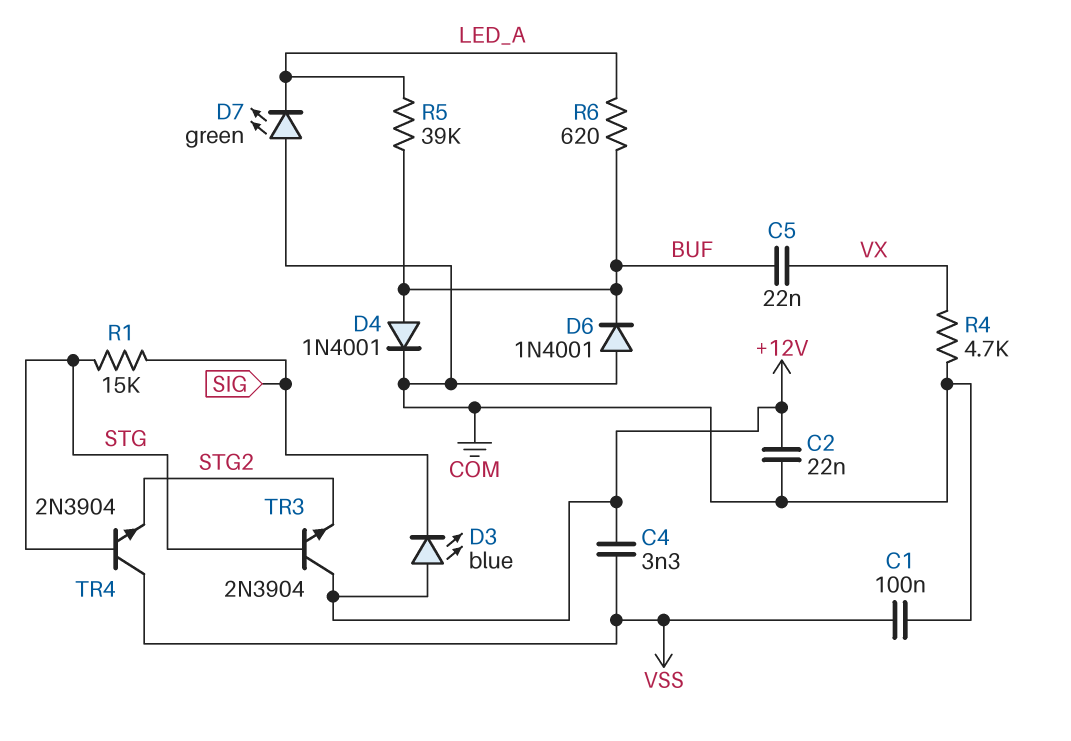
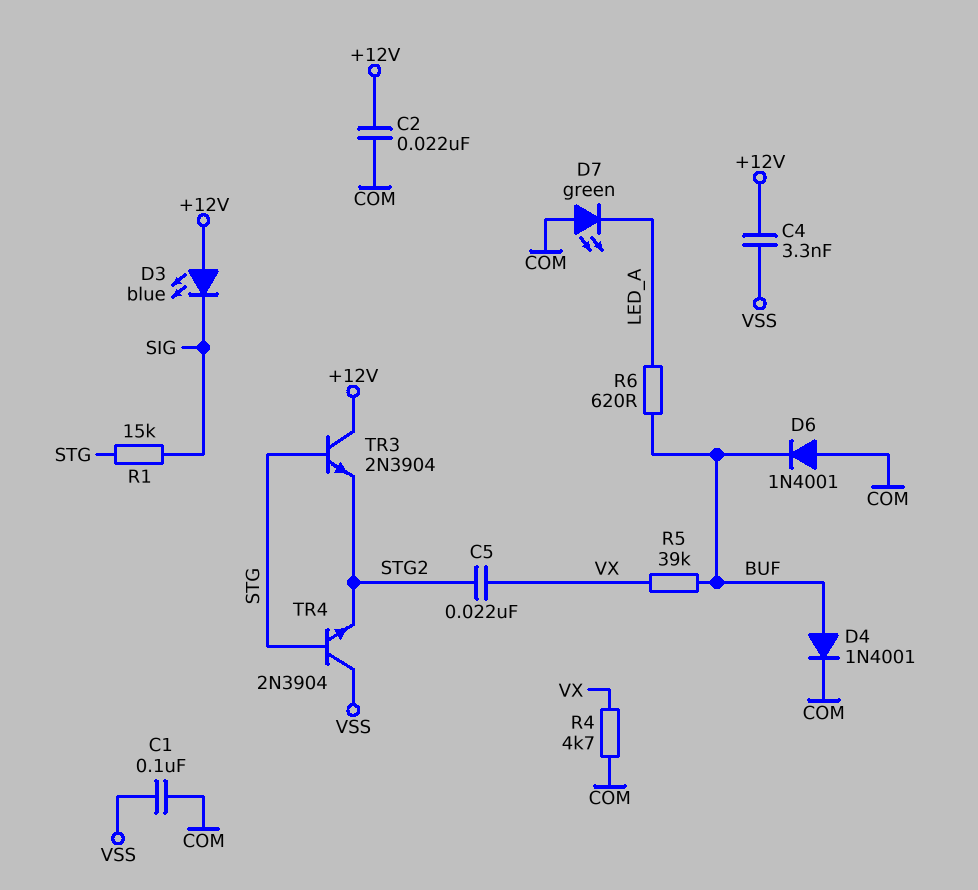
C5: 22nF (BUF, VX) -> 22nF (STG2, VX)
R5: 39k (BUF, LED_A) -> 39k (BUF, VX)

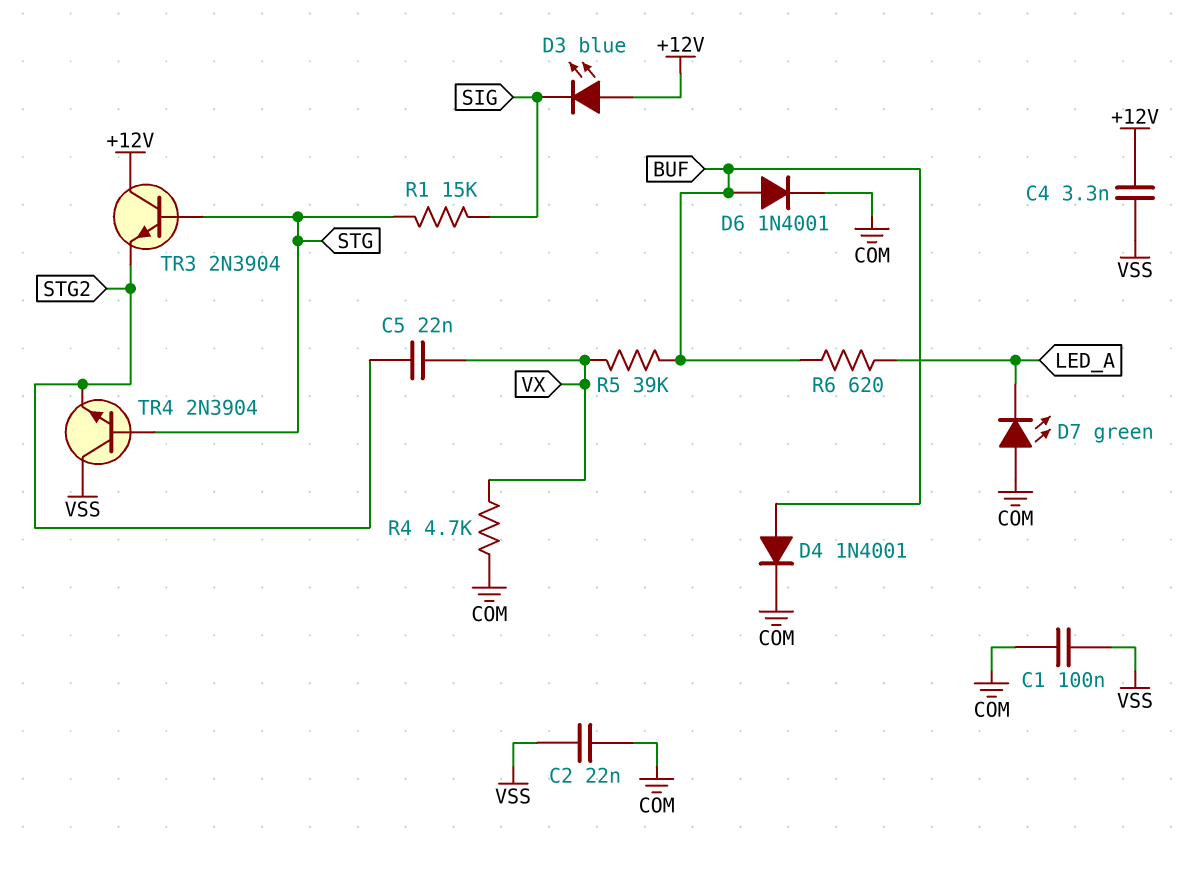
C2: 22nF (+12V, COM) -> 22nF (COM, VSS)
D6: diode 1N4001 (A COM, K BUF) -> diode 1N4001 (A BUF, K COM)

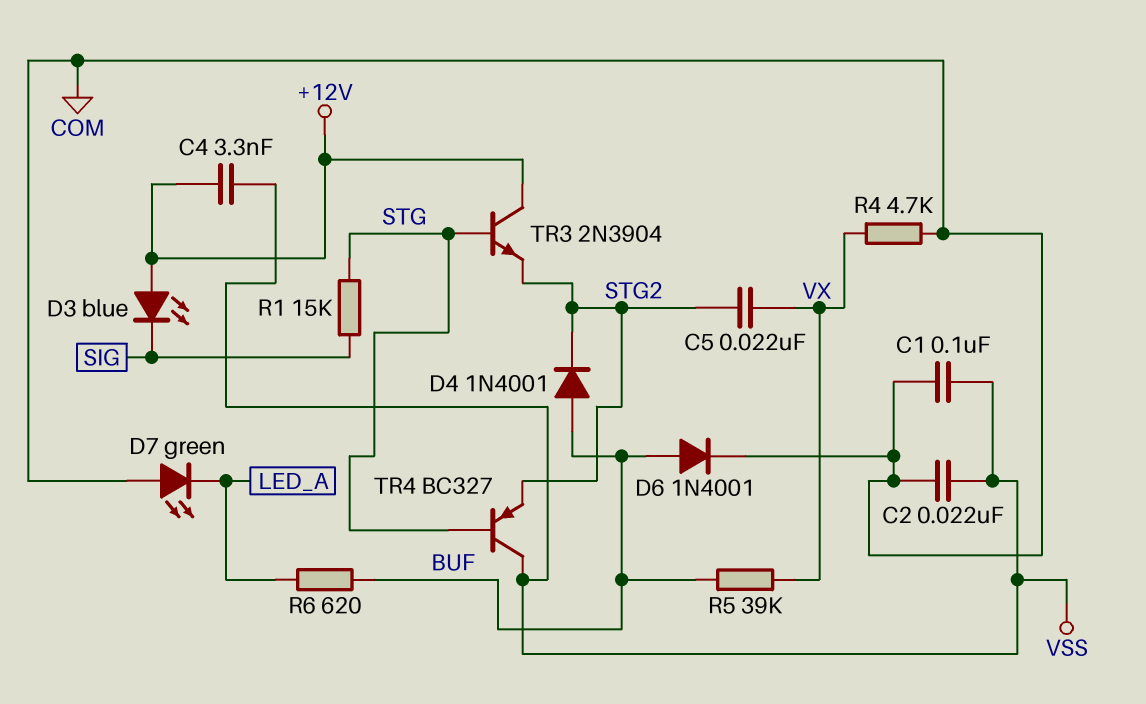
D4: diode 1N4001 (A BUF, K COM) -> diode 1N4001 (A BUF, K STG2)
TR4: NPN 2N3904 (B STG, C VSS, E STG2) -> PNP BC327 (B STG, C VSS, E STG2)

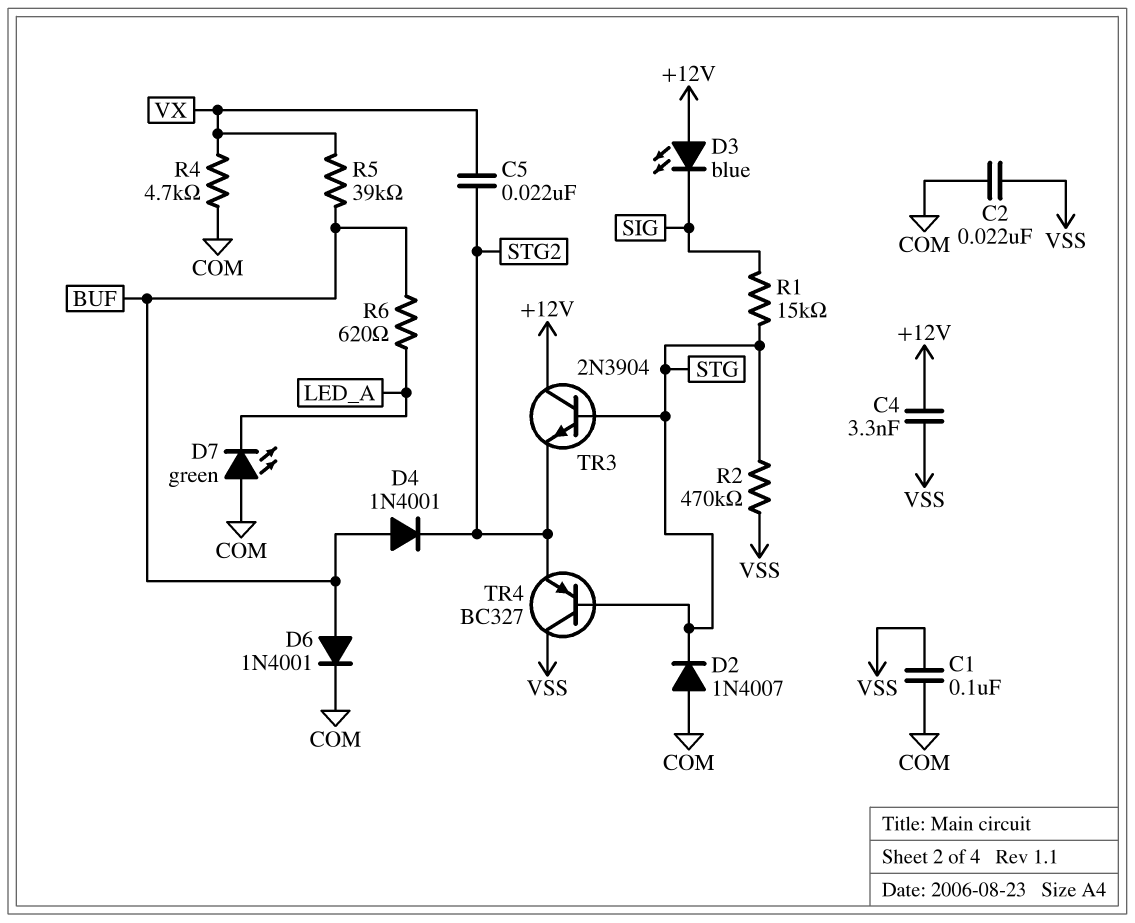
D2: none -> diode 1N4007 (A COM, K STG)
R2: none -> 470k (STG, VSS)

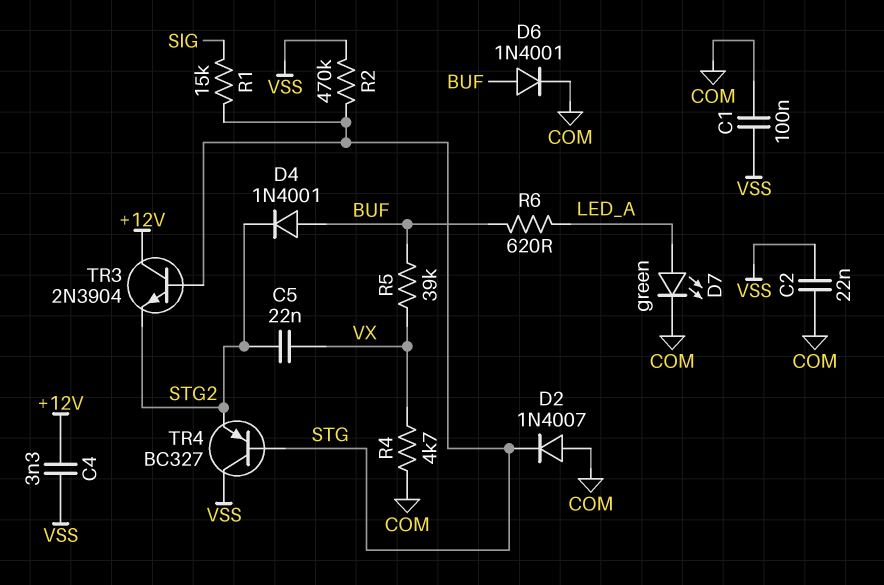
D3: LED blue (A +12V, K SIG) -> none
D7: LED green (A COM, K LED_A) -> LED green (A LED_A, K COM)

